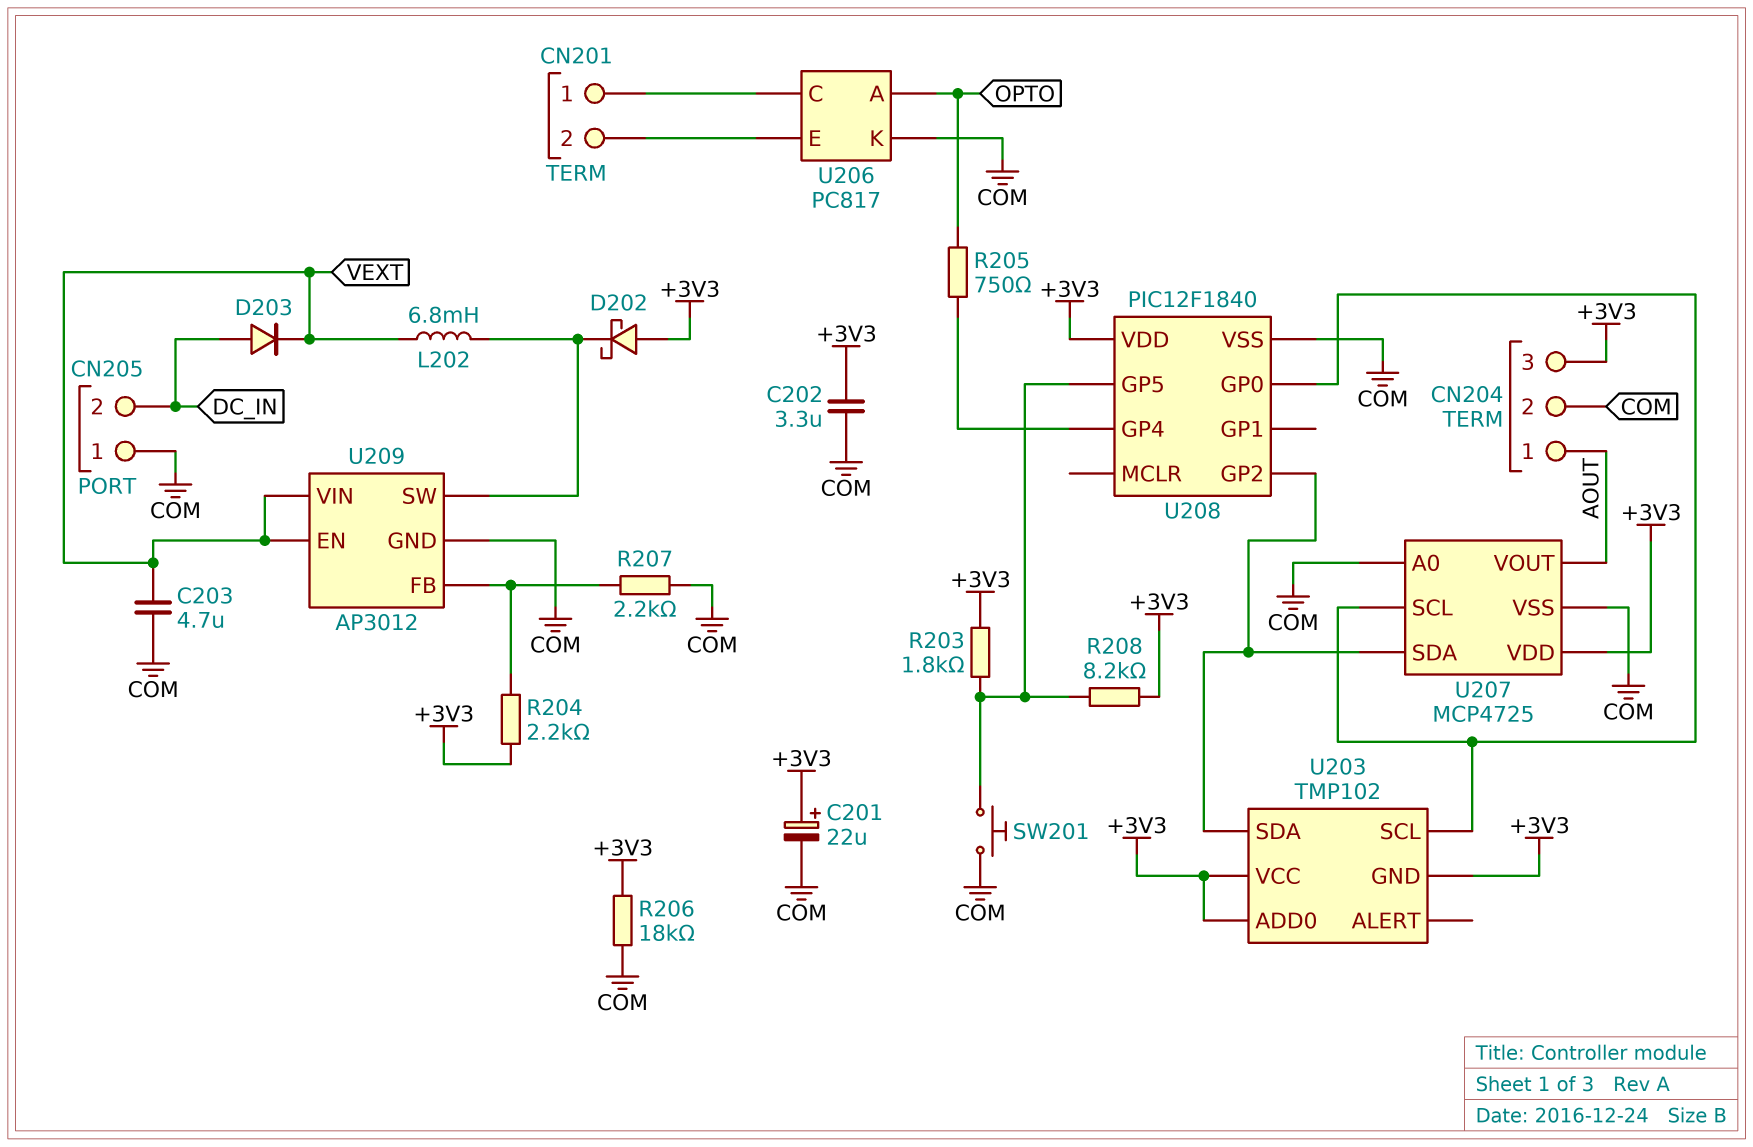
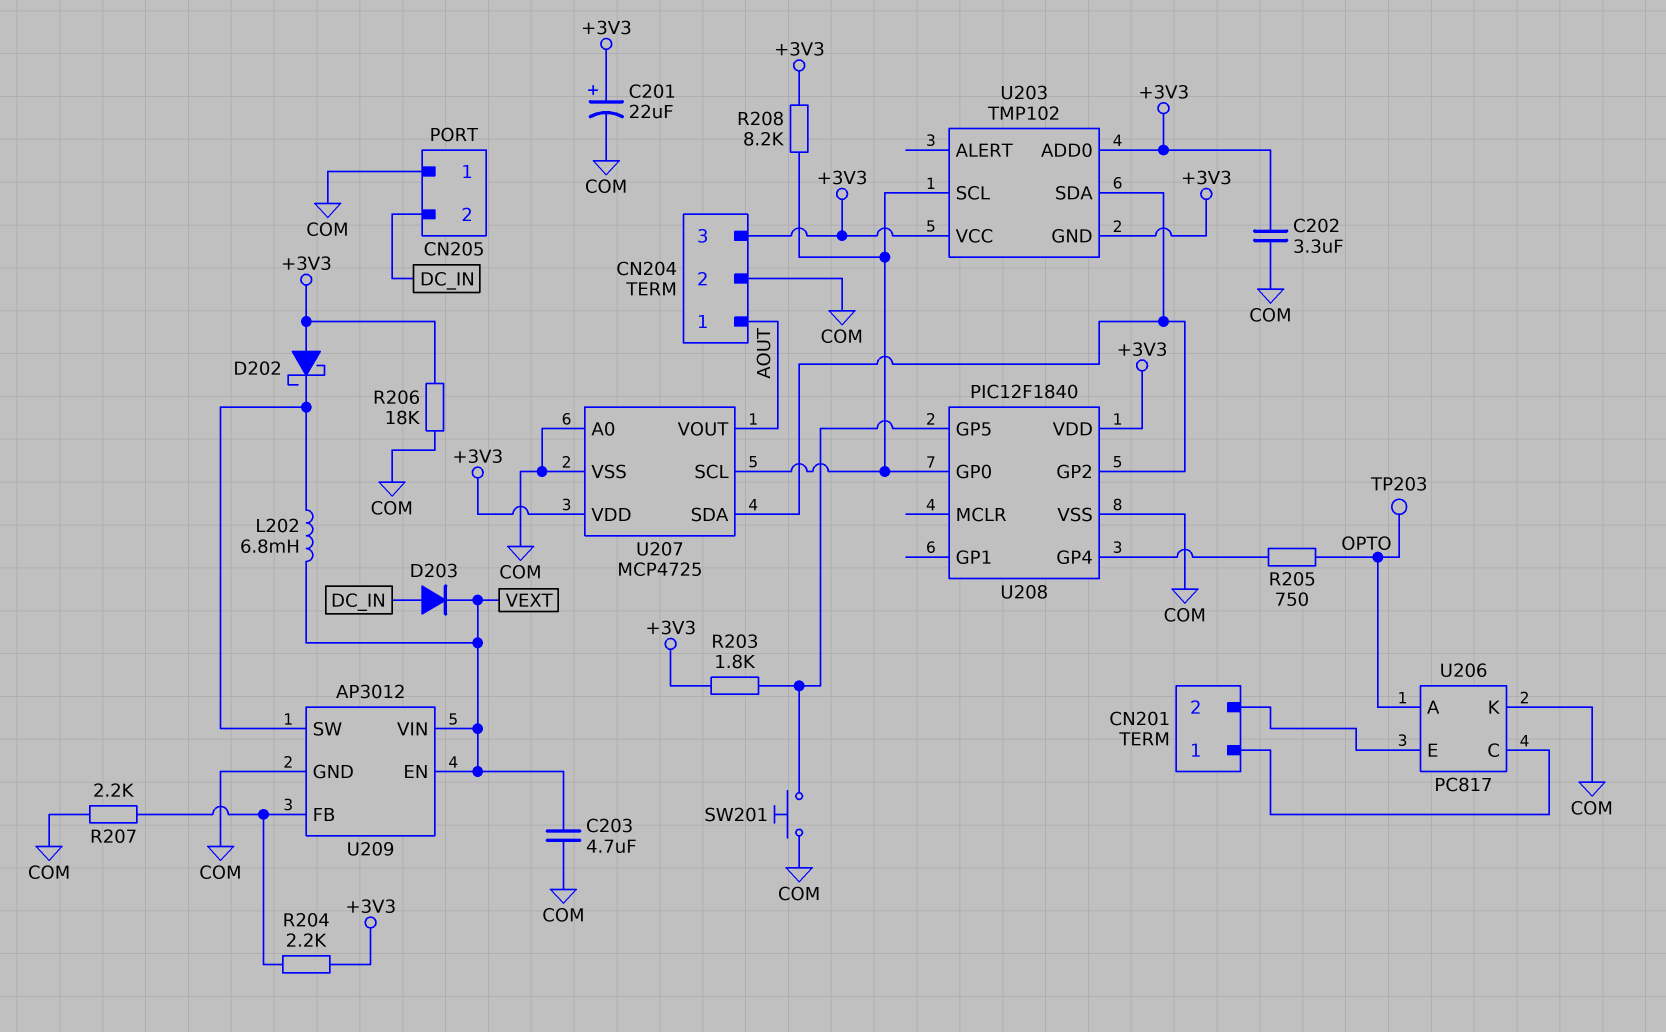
R208: 8.2k (+3V3, U208/GP5) -> 8.2k (+3V3, U203/SCL)
TP203: none -> test point (OPTO)

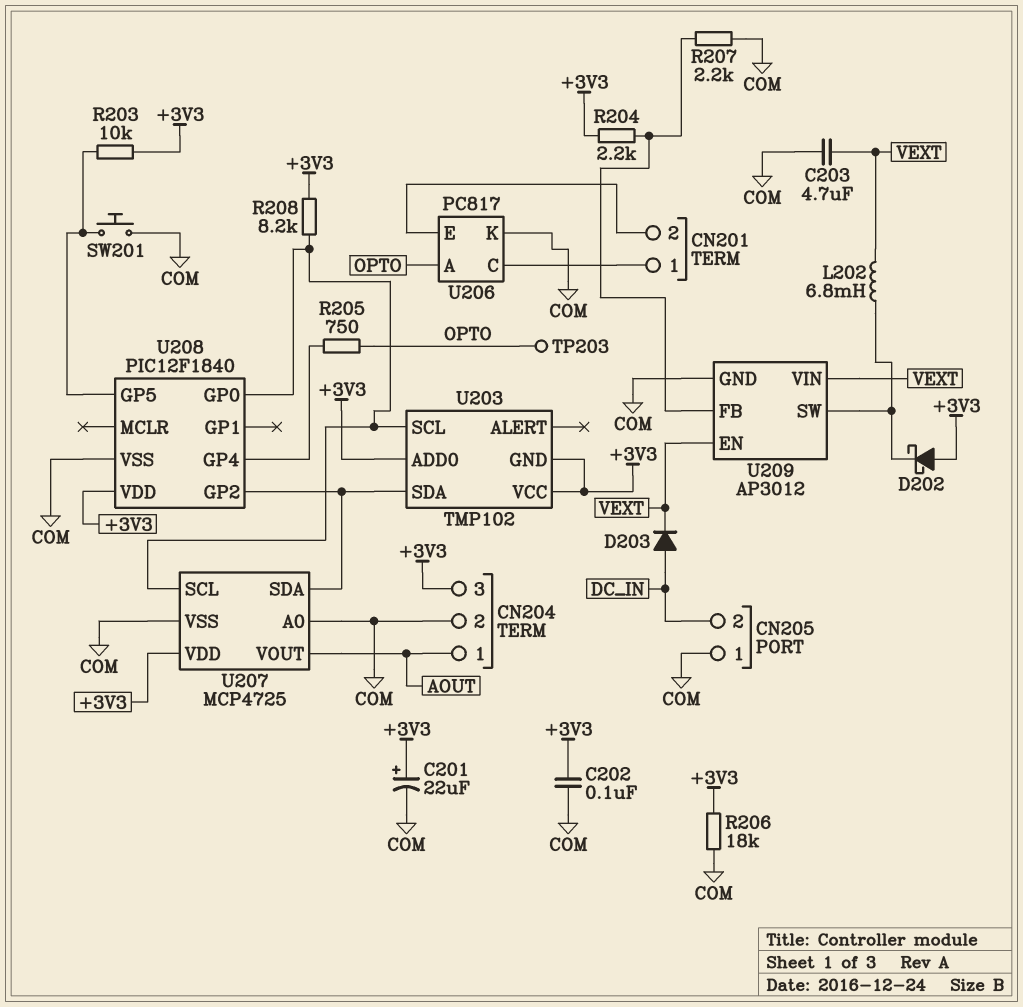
C202: 3.3uF (+3V3, COM) -> 100nF (+3V3, COM)
R203: 1.8k (+3V3, U208/GP5) -> 10k (+3V3, U208/GP5)

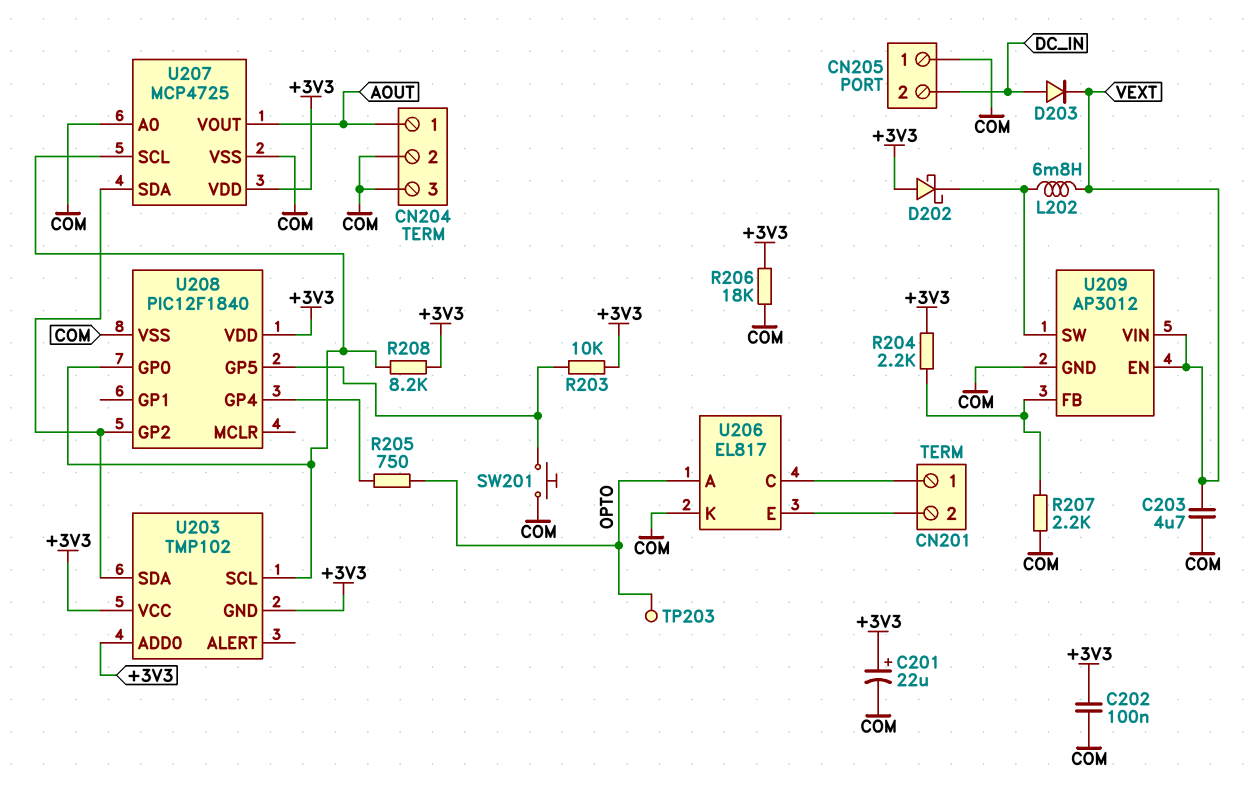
CN204 pin 3: +3V3 -> COM
U206: PC817 -> EL817

